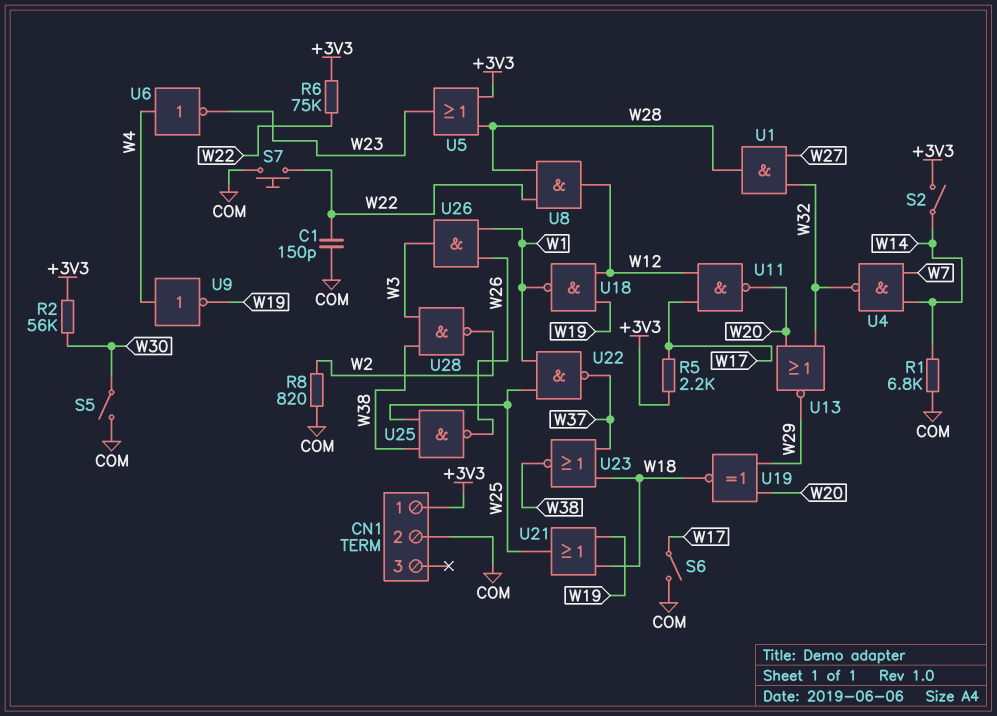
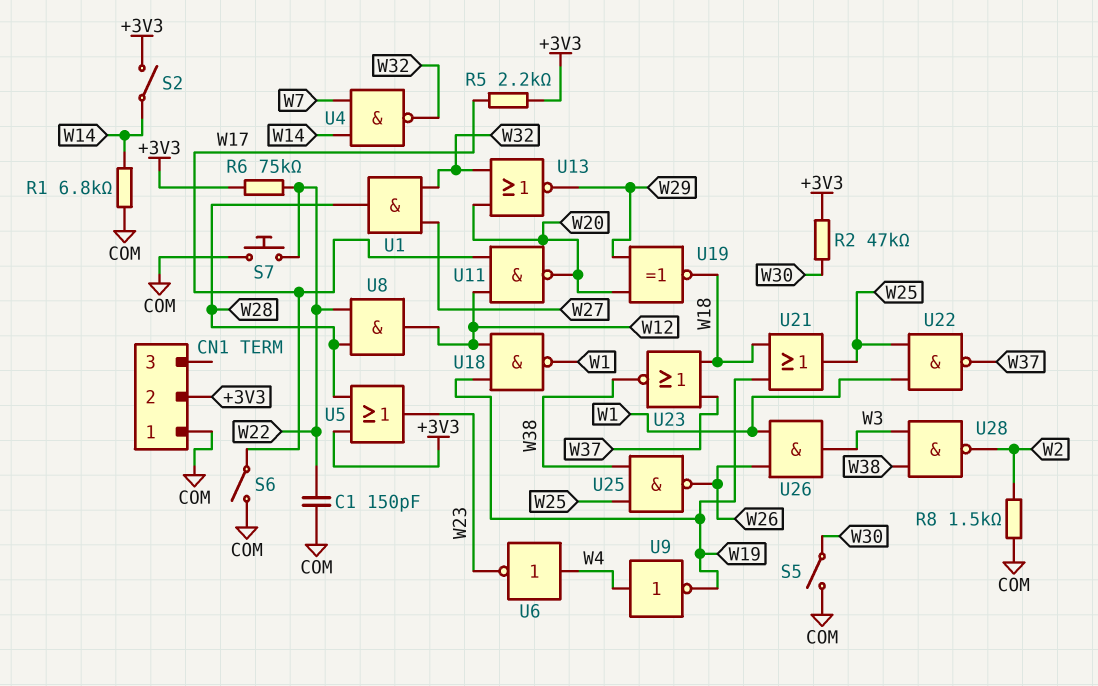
CN1 pin 1: +3V3 -> COM
CN1 pin 2: COM -> +3V3
R2: 56k (+3V3, W30) -> 47k (+3V3, W30)
R8: 820 (COM, W2) -> 1.5k (COM, W2)

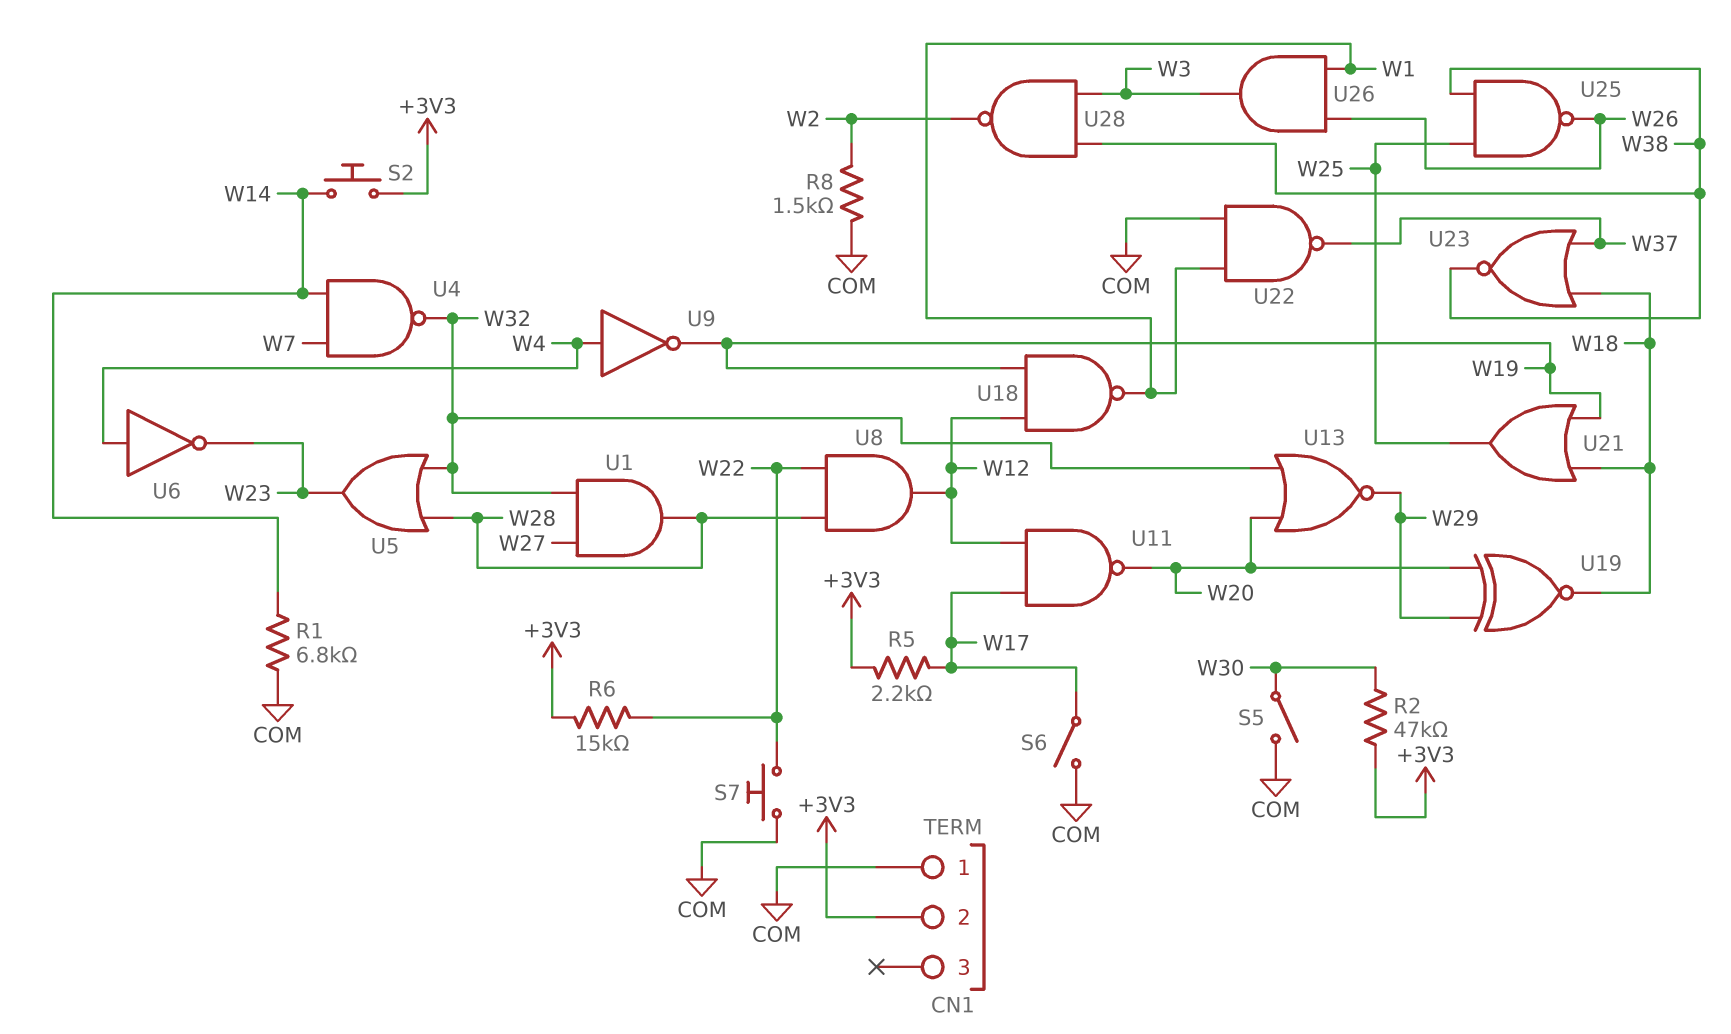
C1: 150pF (COM, W22) -> none
R6: 75k (+3V3, W22) -> 15k (+3V3, W22)
S2: switch (+3V3, W14) -> button (+3V3, W14)
U5: OR (in +3V3, in W28, out W23) -> OR (in W28, in W32, out W23)
U22: NAND (in W1, in W25, out W37) -> NAND (in COM, in W1, out W37)

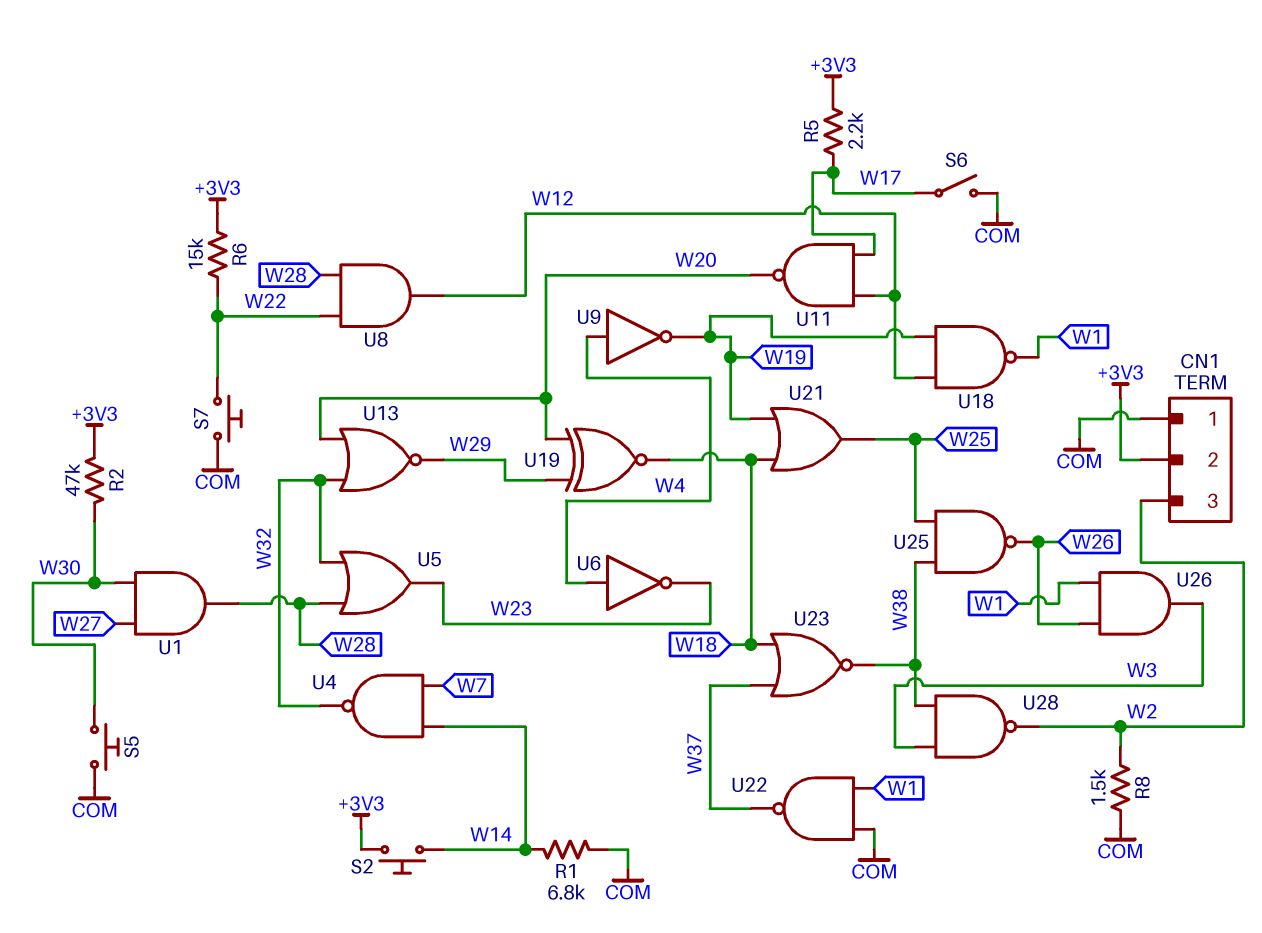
CN1 pin 3: none -> W2
S5: switch (COM, W30) -> button (COM, W30)
U1: AND (in W27, in W32, out W28) -> AND (in W27, in W30, out W28)

